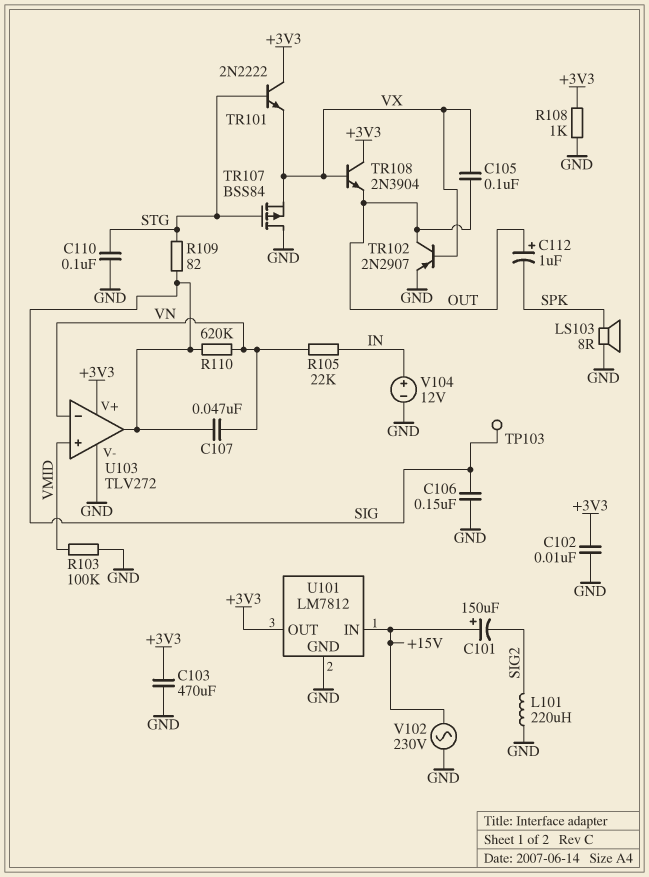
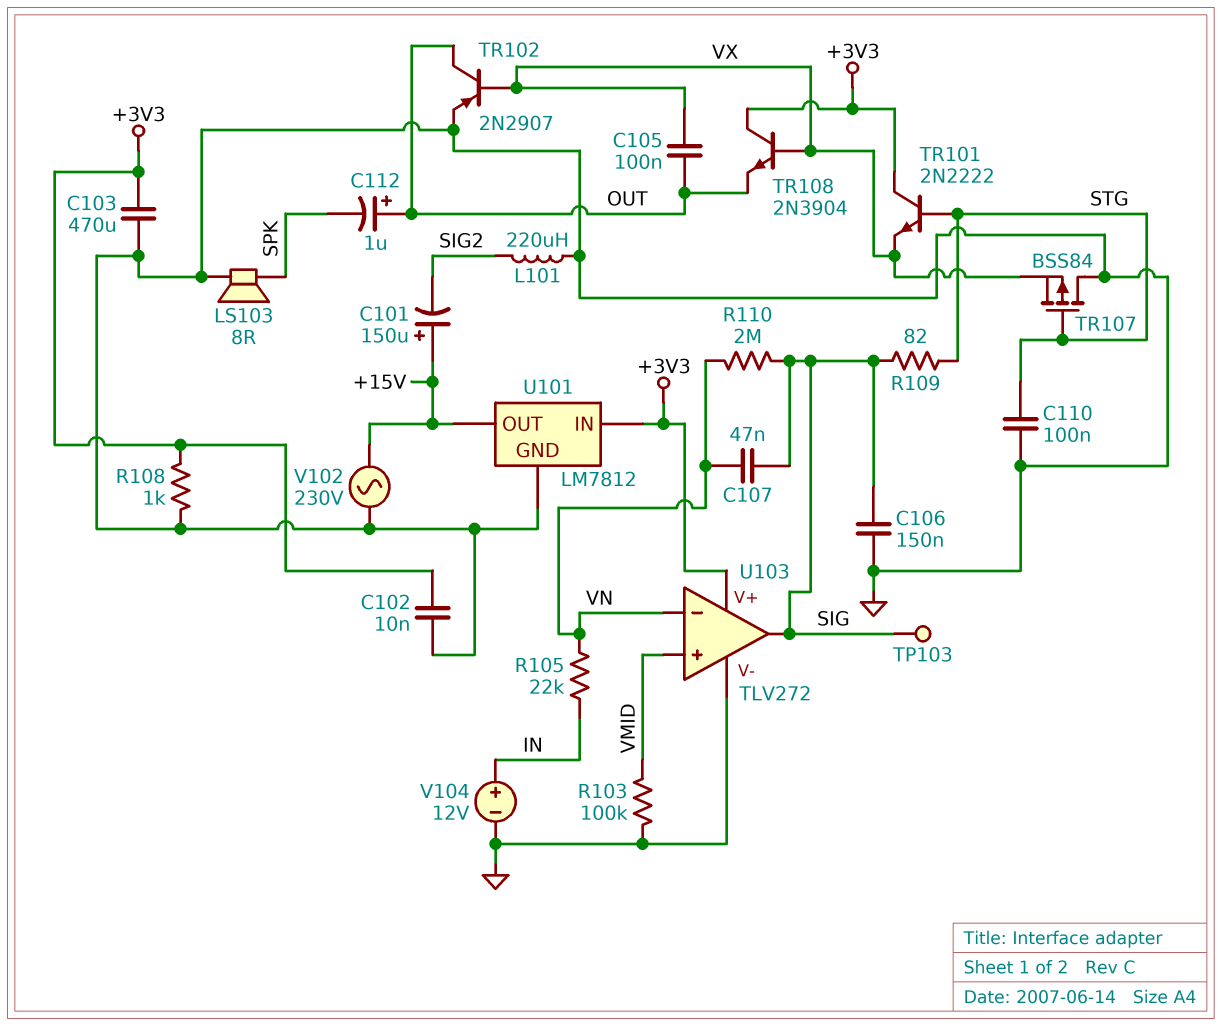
R110: 620k (SIG, VN) -> 2M (SIG, VN)
U101 pin IN: +15V -> +3V3
U101 pin OUT: +3V3 -> +15V

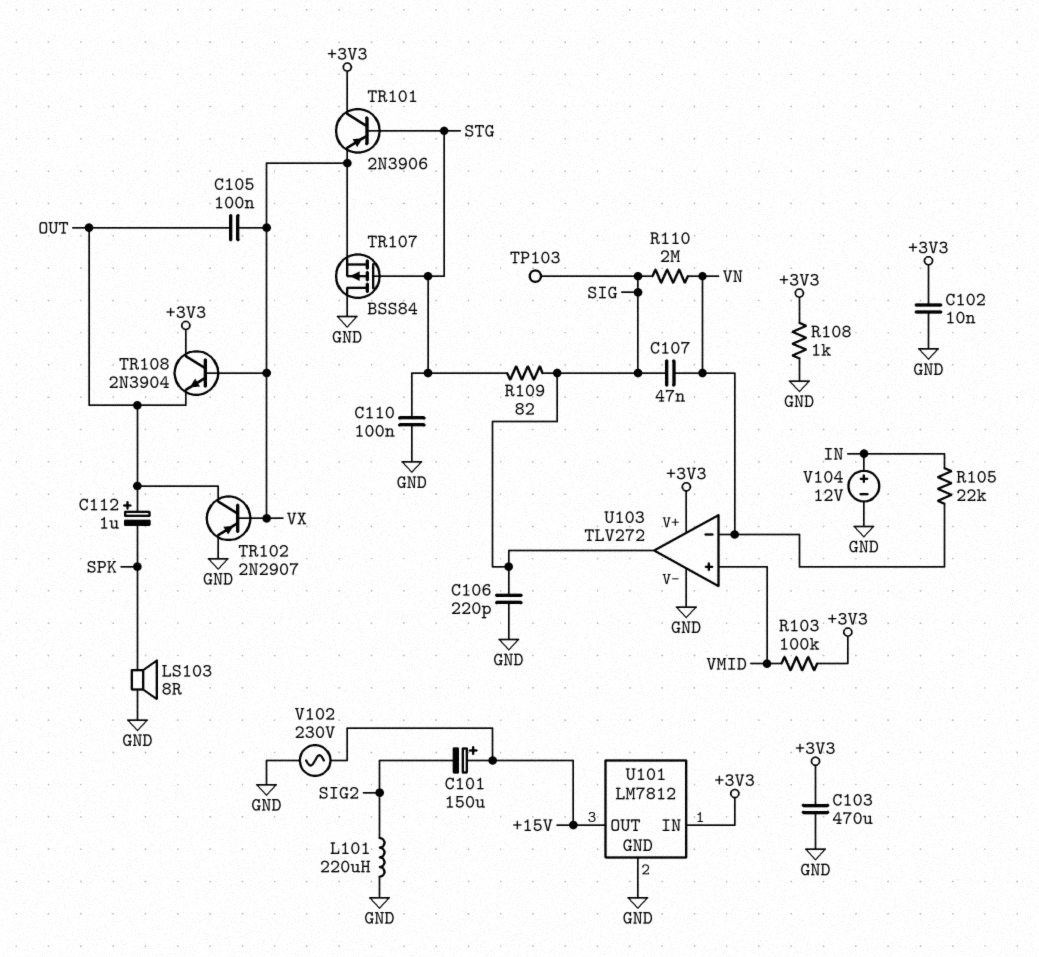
C106: 150nF (GND, SIG) -> 220pF (GND, SIG)
R103: 100k (GND, VMID) -> 100k (+3V3, VMID)
TR101: NPN 2N2222 (B STG, C +3V3, E VX) -> PNP 2N3906 (B STG, C +3V3, E VX)

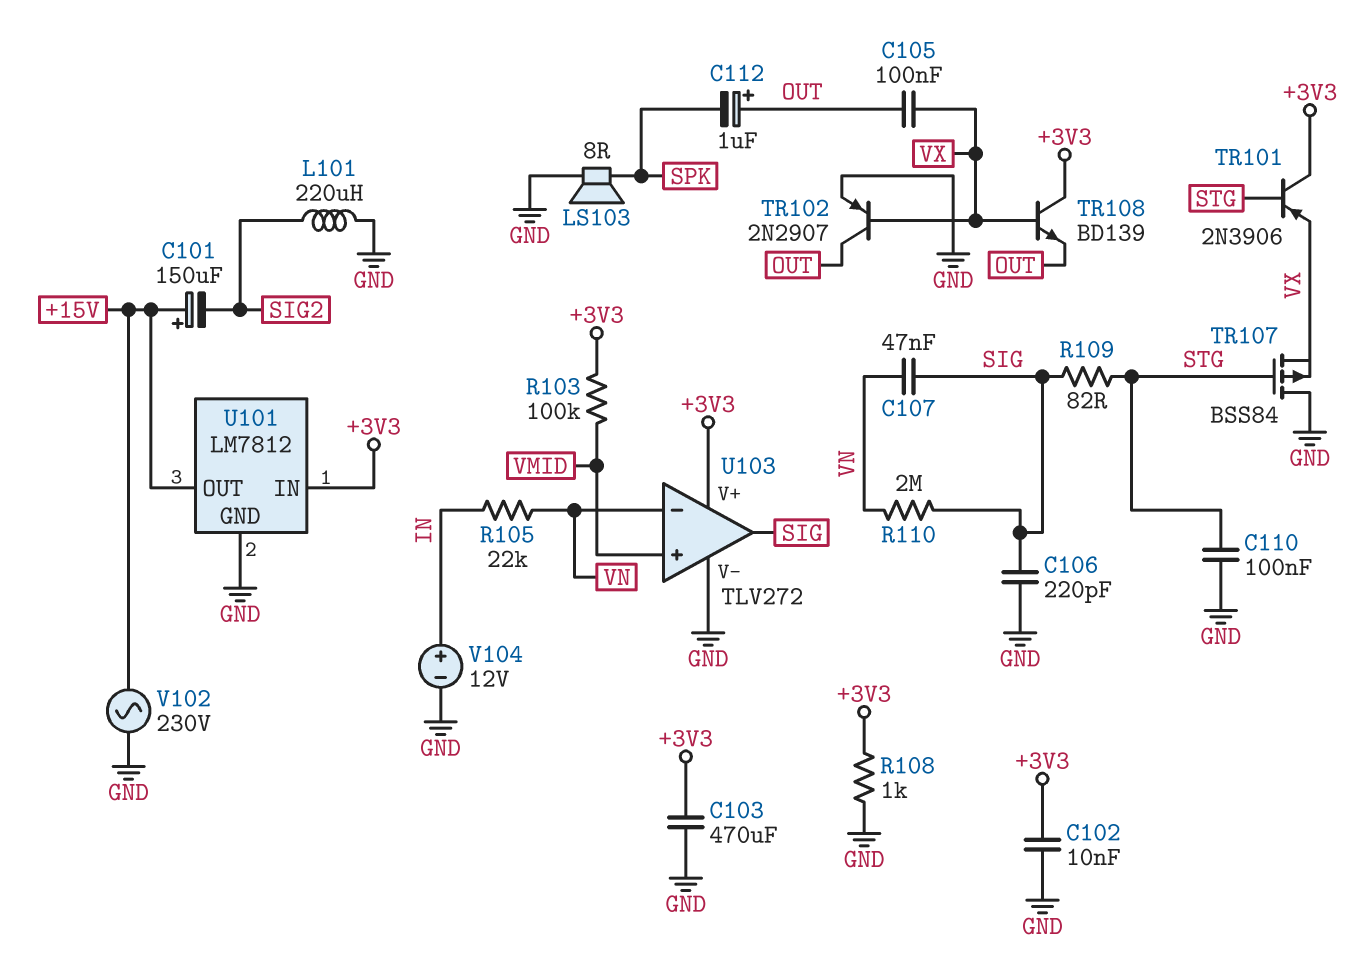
TP103: test point (SIG) -> none
TR108: NPN 2N3904 (B VX, C +3V3, E OUT) -> NPN BD139 (B VX, C +3V3, E OUT)

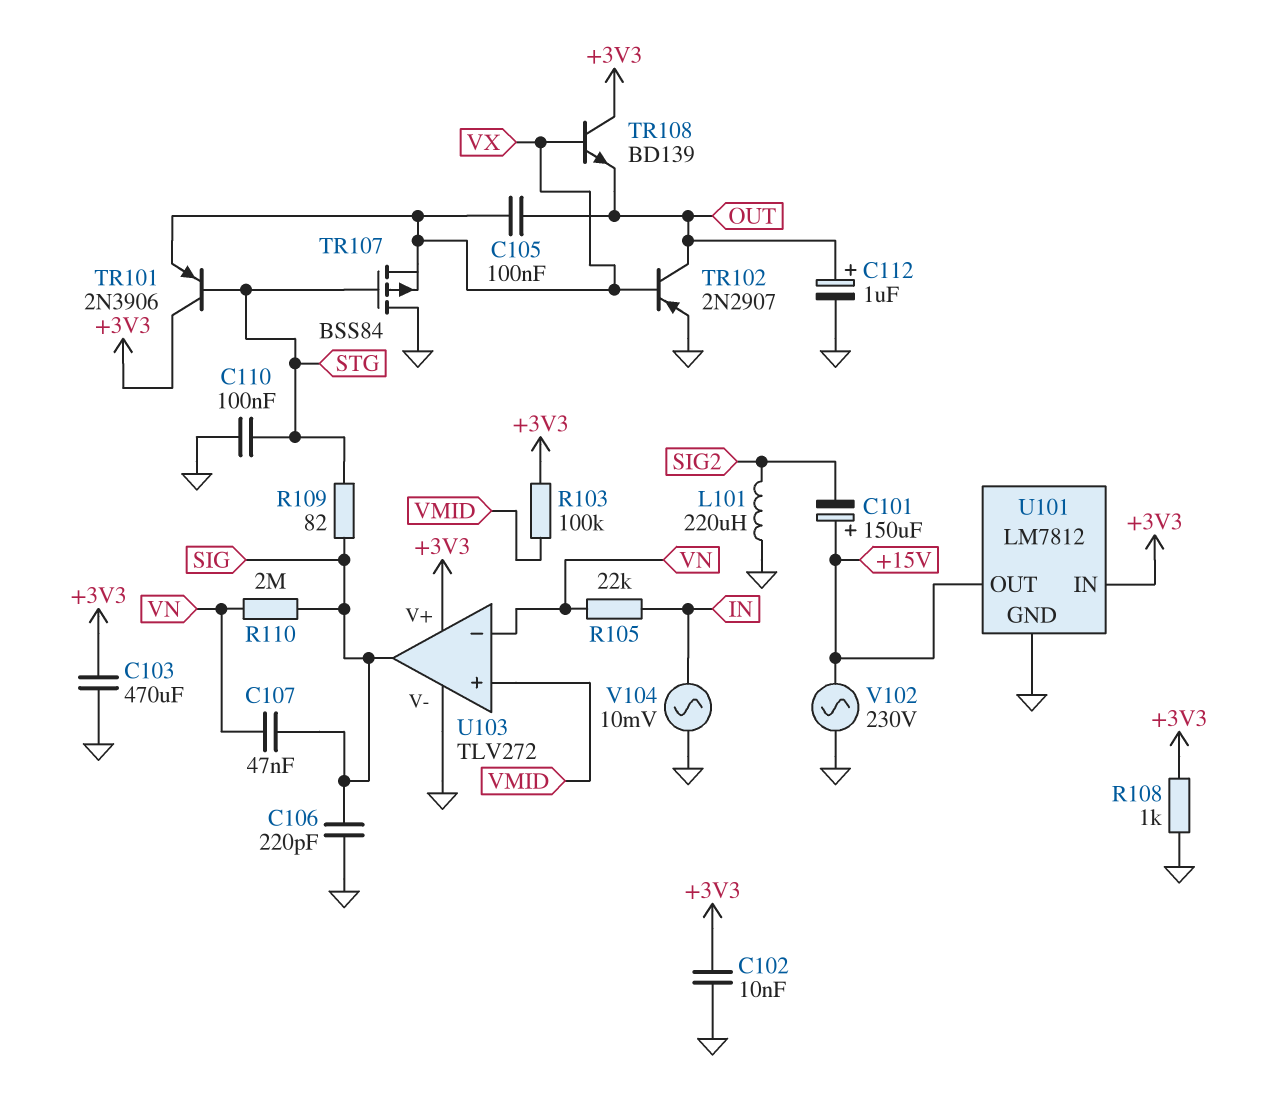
C112: 1uF (plus OUT, minus SPK) -> 1uF (plus OUT, minus GND)
LS103: speaker 8R (GND, SPK) -> none
V104: 12V (plus IN, minus GND) -> AC 10mV (GND, IN)

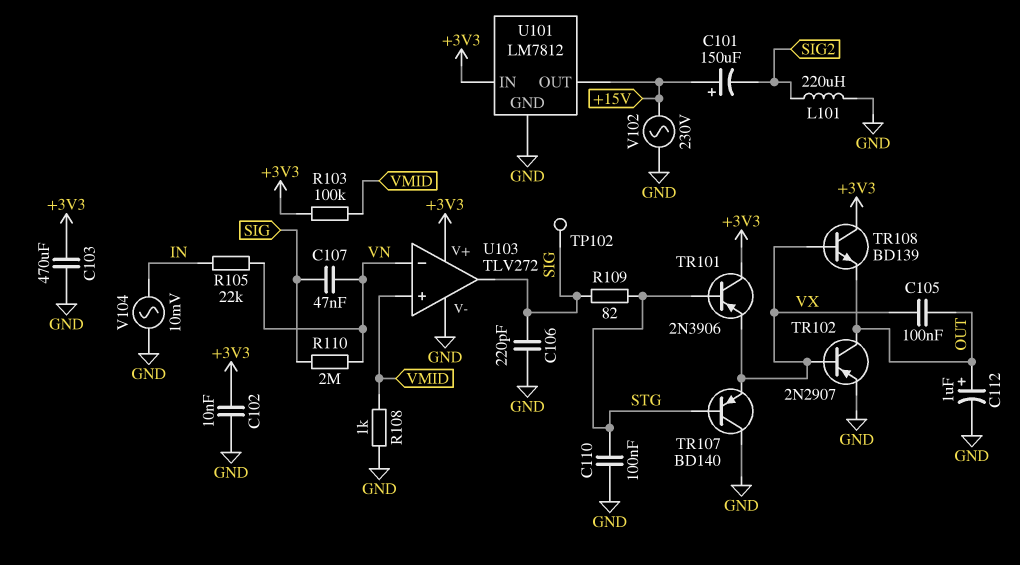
R108: 1k (+3V3, GND) -> 1k (GND, VMID)
TP102: none -> test point (SIG)
TR107: PMOS BSS84 (G STG, D GND, S VX) -> PNP BD140 (B STG, C GND, E VX)

